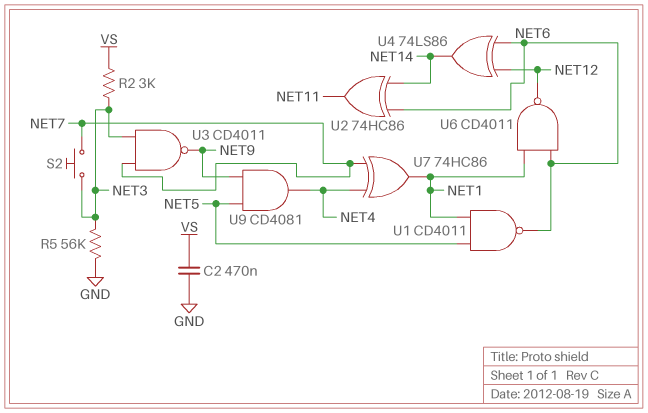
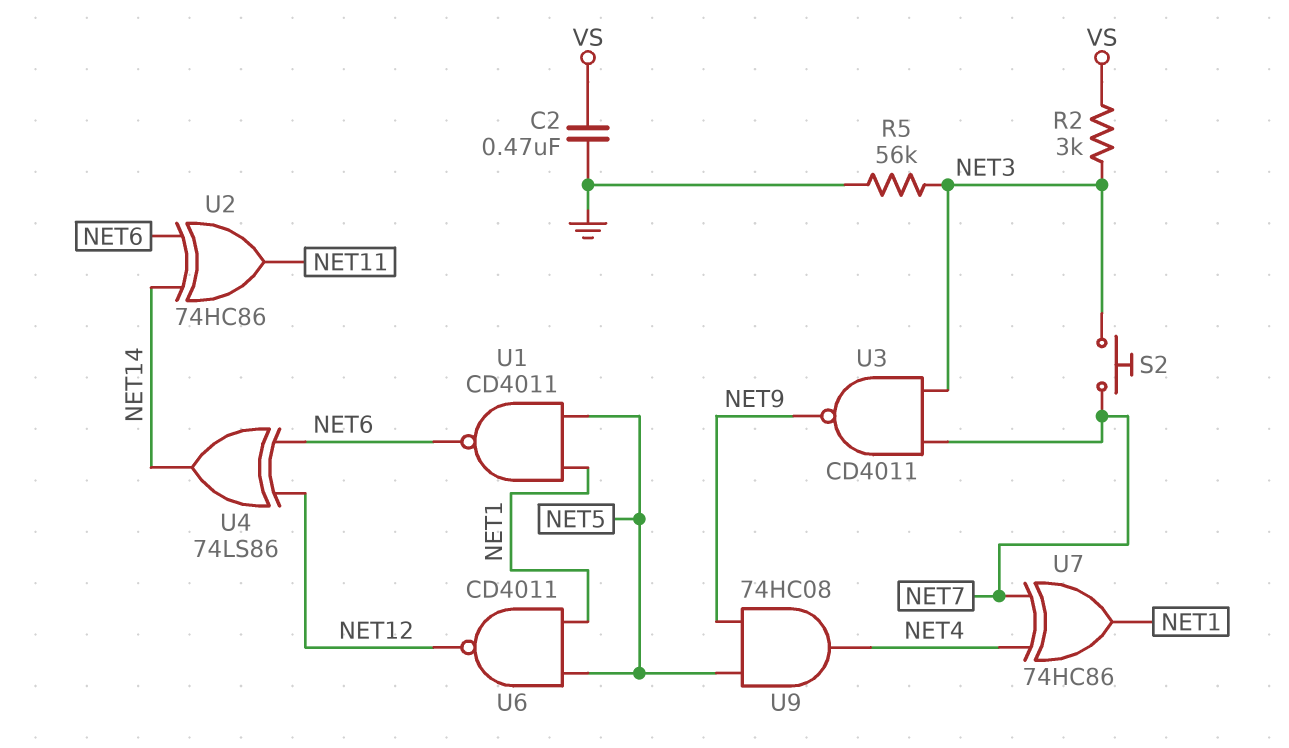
U6: NAND CD4011 (in NET1, in NET6, out NET12) -> NAND CD4011 (in NET1, in NET5, out NET12)
U9: AND CD4081 (in NET5, in NET9, out NET4) -> AND 74HC08 (in NET5, in NET9, out NET4)

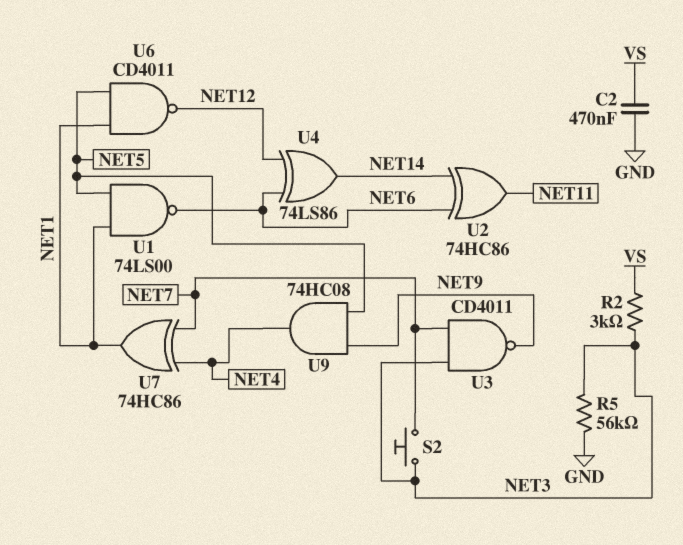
U1: NAND CD4011 (in NET1, in NET5, out NET6) -> NAND 74LS00 (in NET1, in NET5, out NET6)

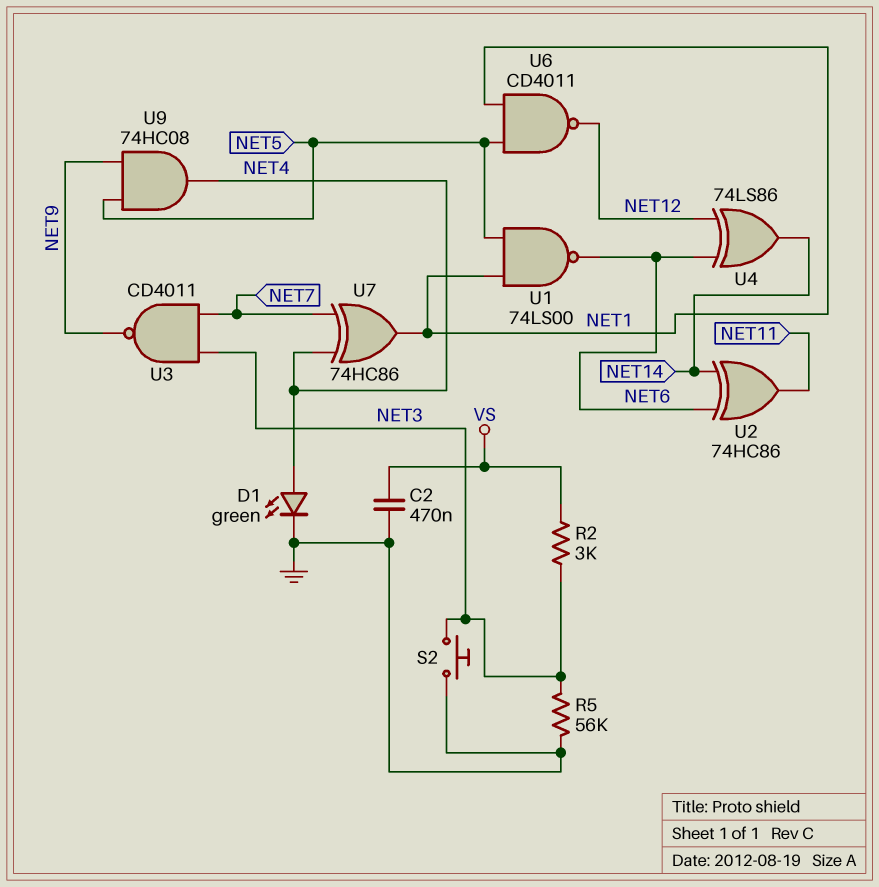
D1: none -> LED green (A NET4, K GND)
S2: button (NET3, NET7) -> button (GND, NET3)

